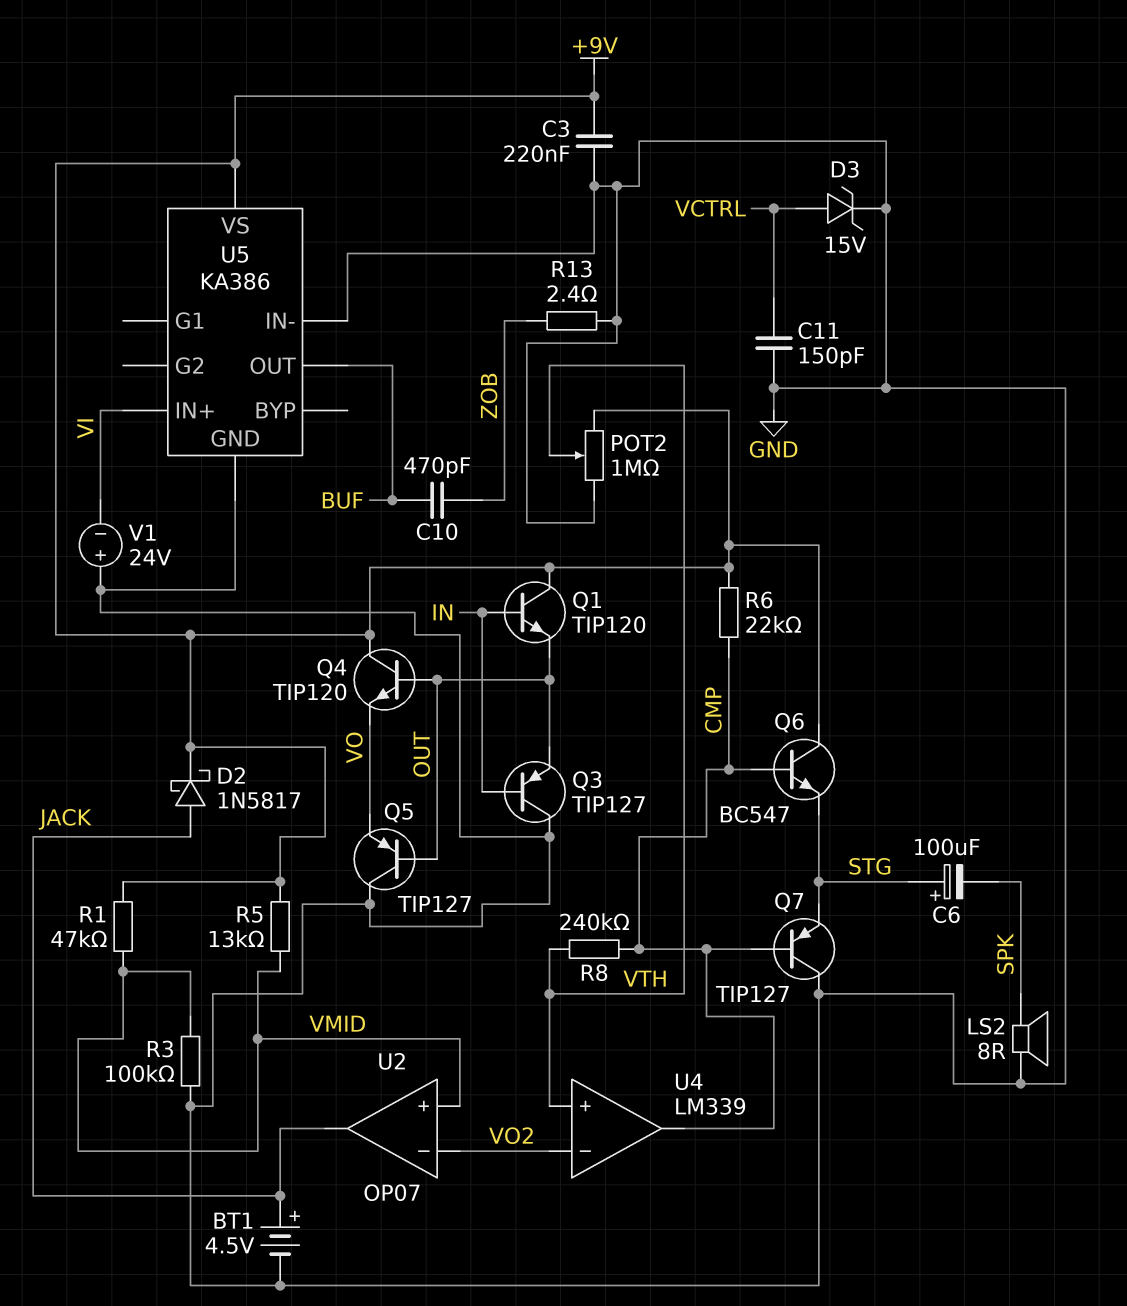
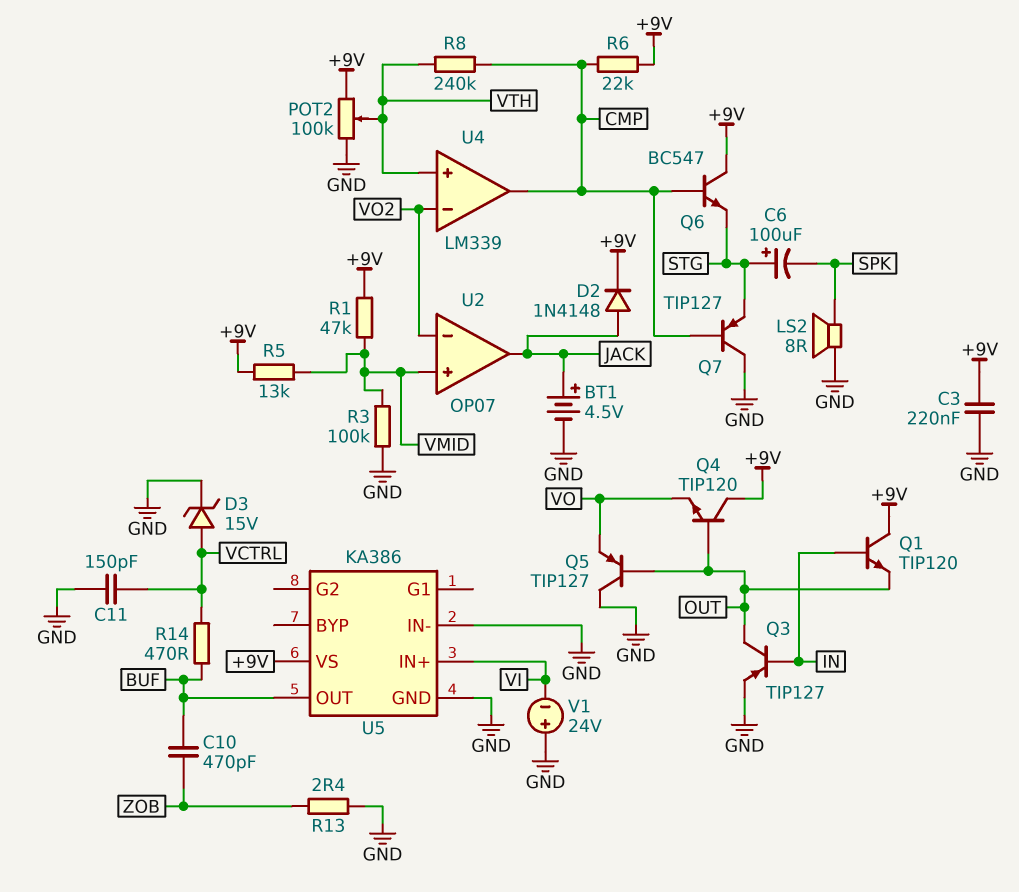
D2: schottky 1N5817 (A JACK, K +9V) -> diode 1N4148 (A JACK, K +9V)
POT2: 1M (+9V, GND, wiper VTH) -> 100k (+9V, GND, wiper VTH)
Q3: PNP TIP127 (B IN, C GND, E OUT) -> PNP TIP127 (B IN, C OUT, E GND)
R14: none -> 470 (BUF, VCTRL)

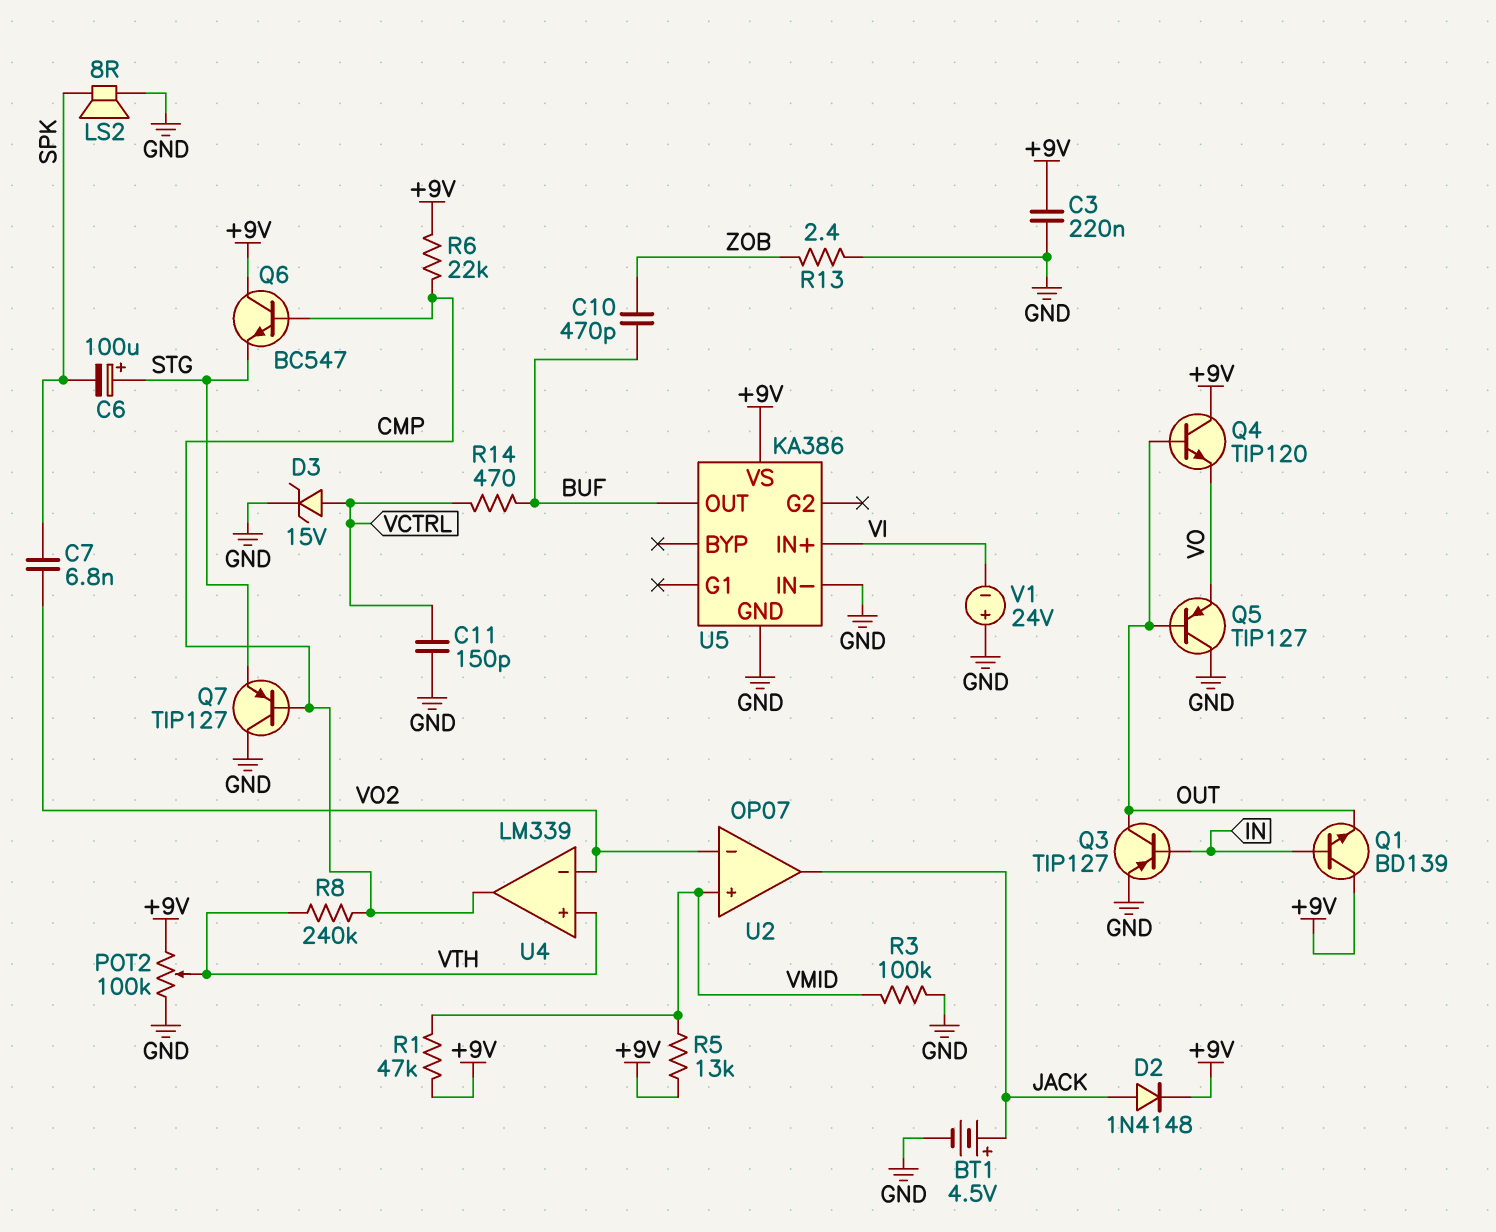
C7: none -> 6.8nF (SPK, VO2)
Q1: NPN TIP120 (B IN, C +9V, E OUT) -> NPN BD139 (B IN, C +9V, E OUT)

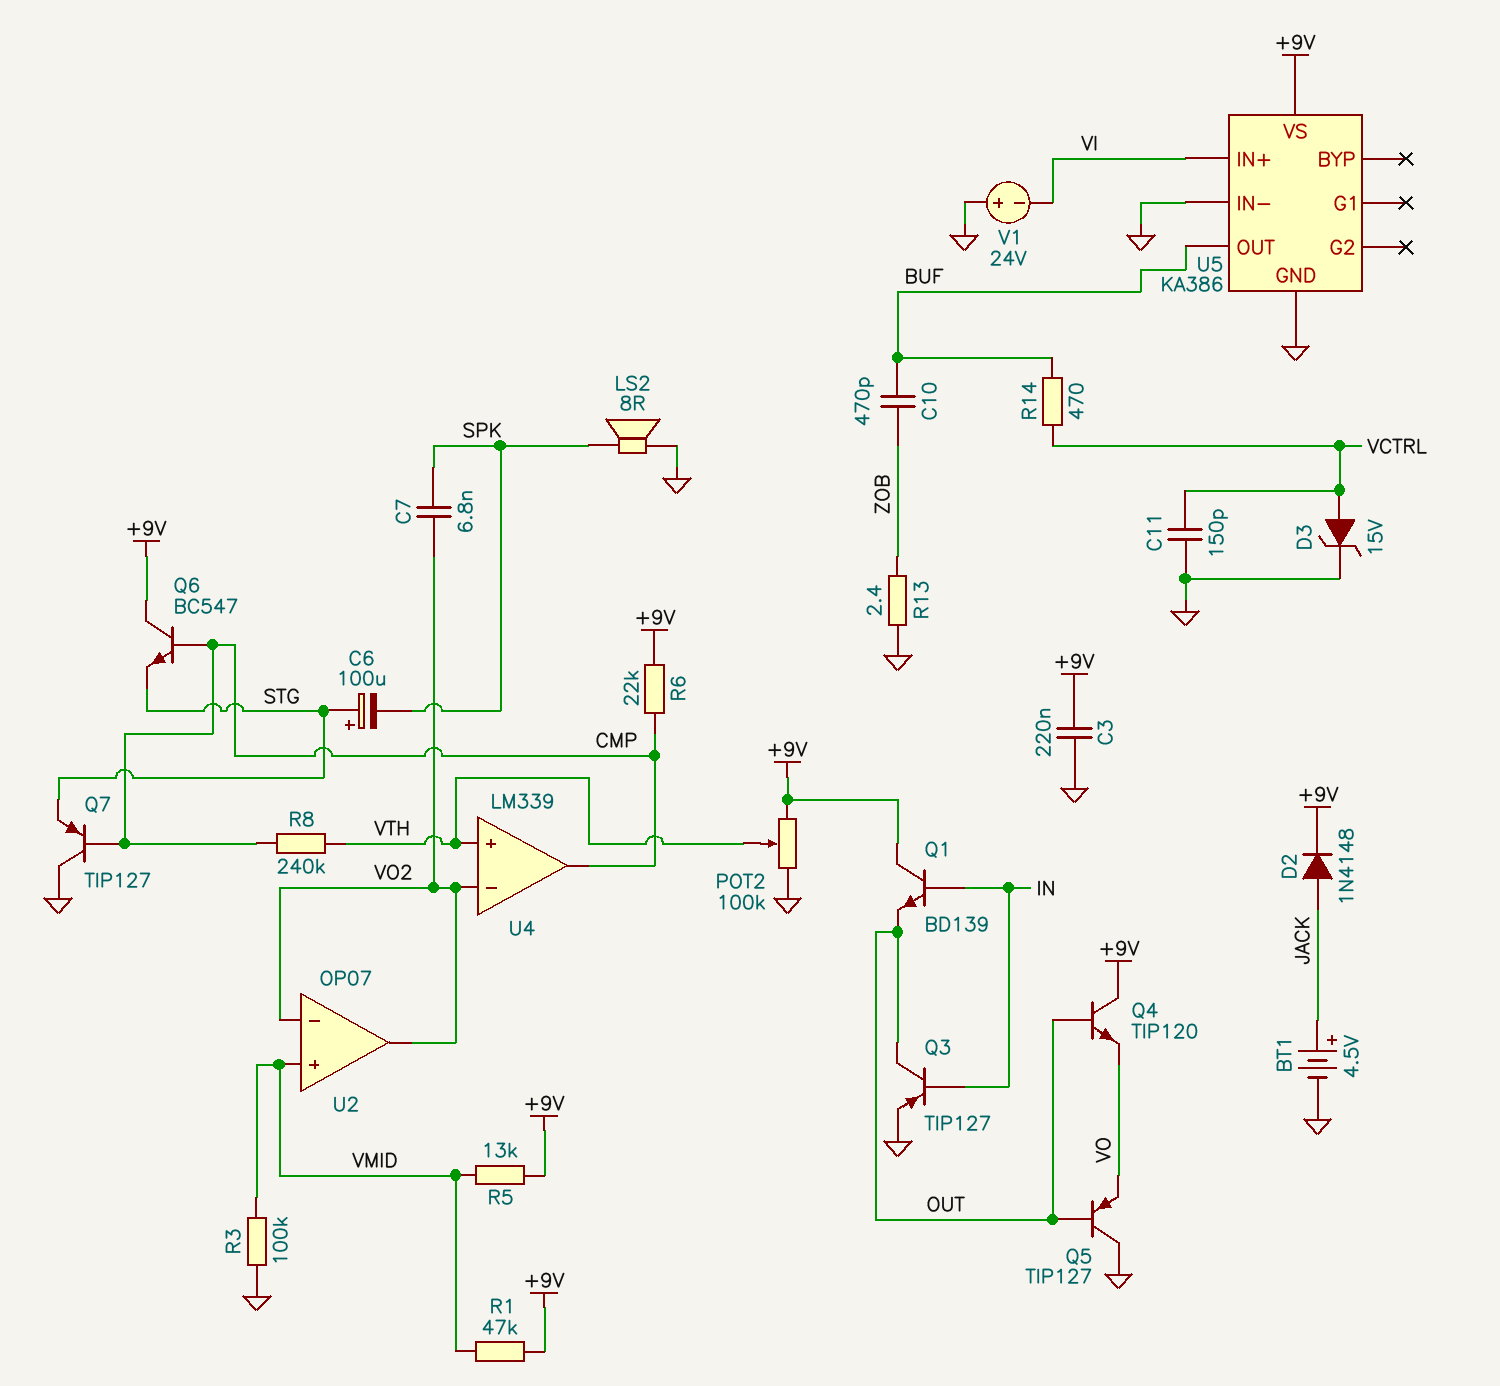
U2 pin out: JACK -> VO2

